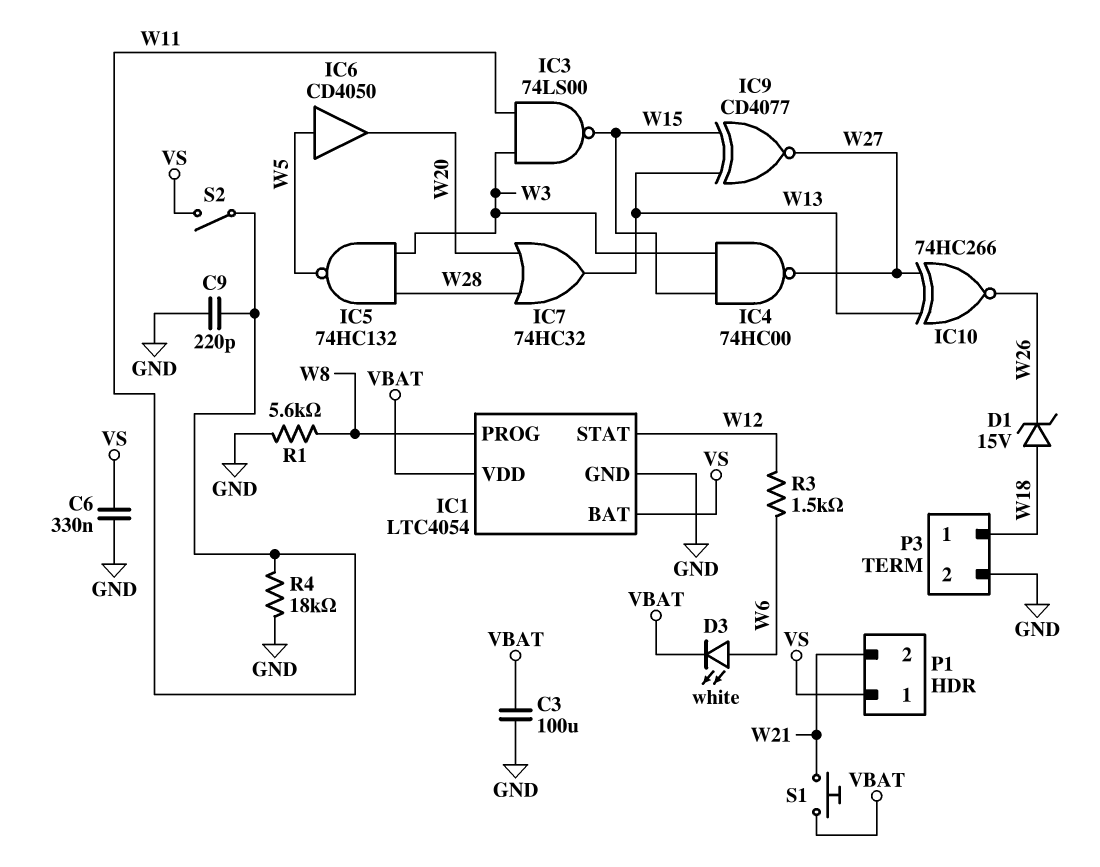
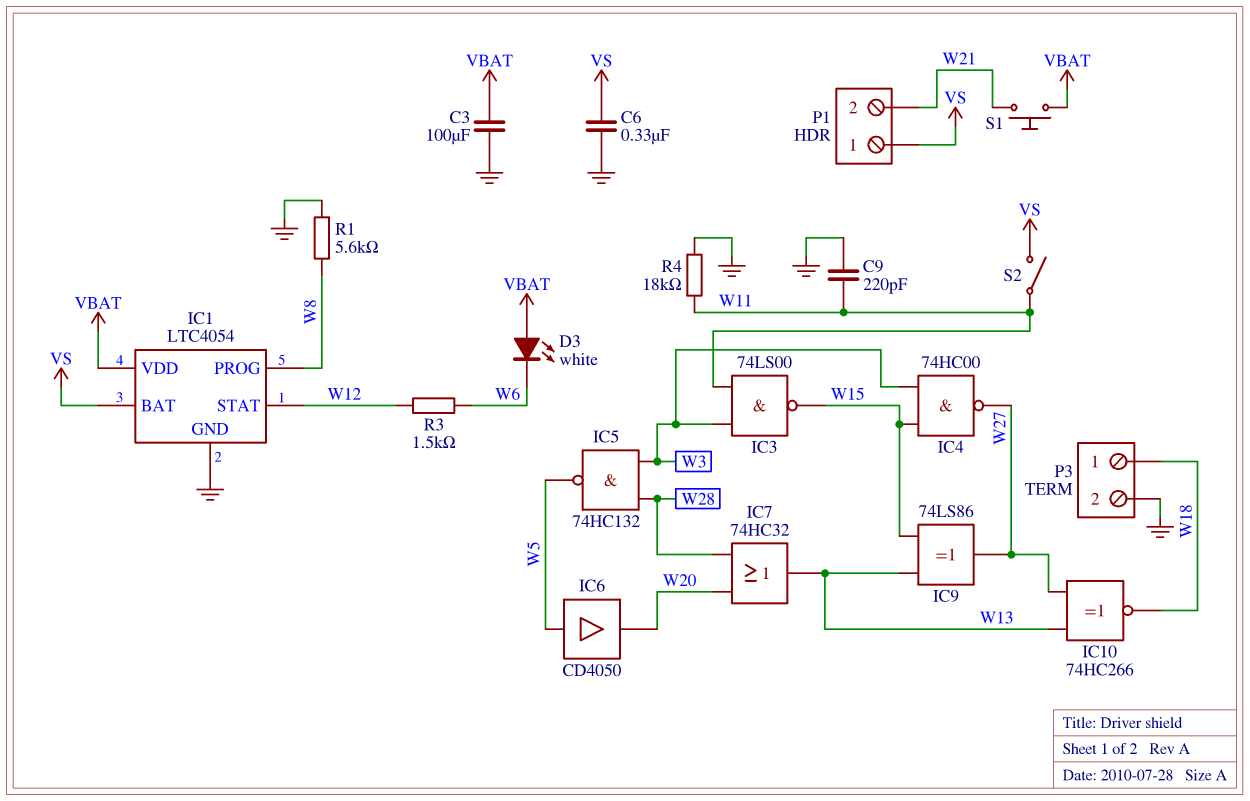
D1: zener 15V (A W18, K W26) -> none
D3: LED white (A W6, K VBAT) -> LED white (A VBAT, K W6)
IC9: XNOR CD4077 (in W13, in W15, out W27) -> XOR 74LS86 (in W13, in W15, out W27)
IC10: XNOR 74HC266 (in W13, in W27, out W26) -> XNOR 74HC266 (in W13, in W27, out W18)

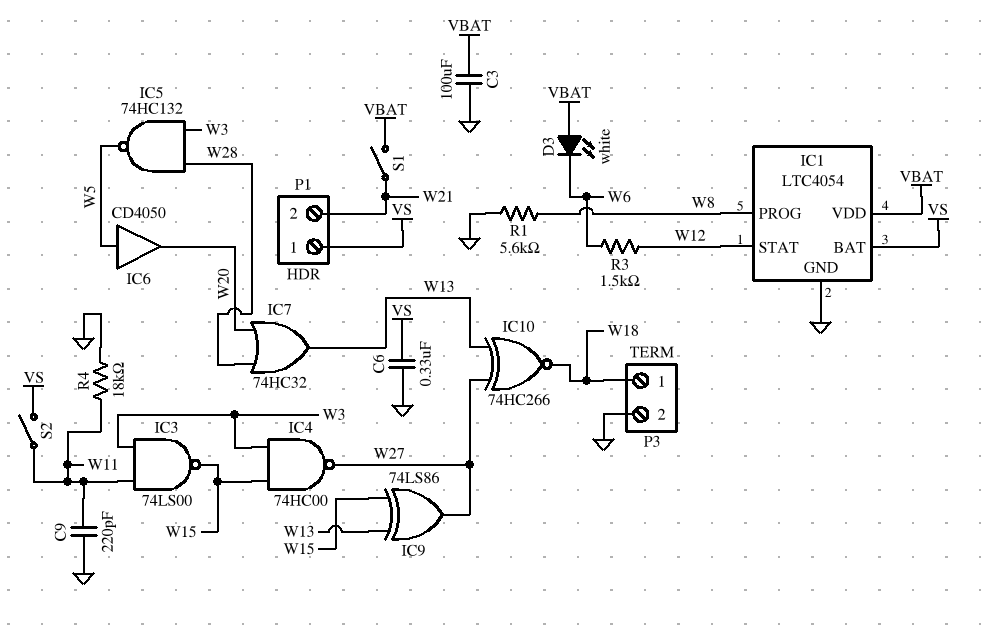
S1: button (VBAT, W21) -> switch (VBAT, W21)

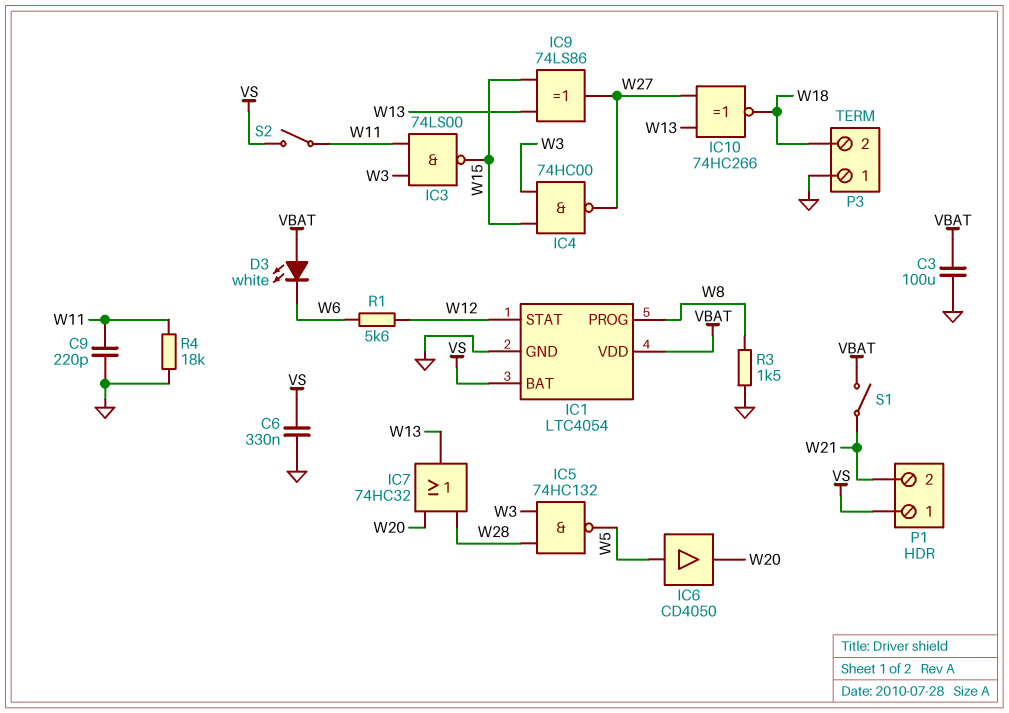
P3 pin 1: W18 -> GND
P3 pin 2: GND -> W18
R1: 5.6k (GND, W8) -> 5.6k (W6, W12)
R3: 1.5k (W6, W12) -> 1.5k (GND, W8)

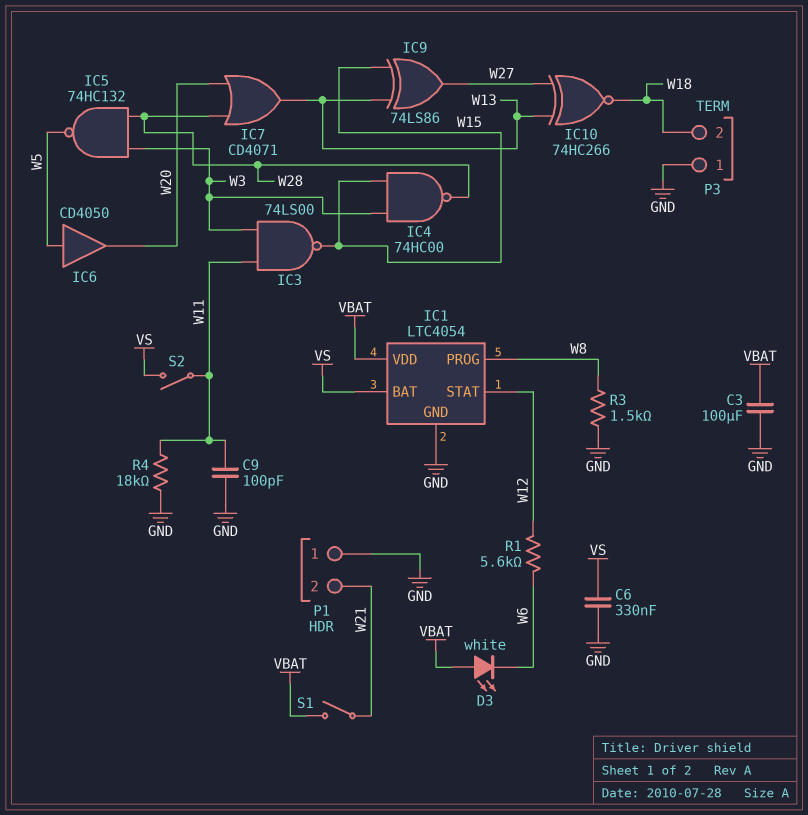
C9: 220pF (GND, W11) -> 100pF (GND, W11)
IC4: NAND 74HC00 (in W3, in W15, out W27) -> NAND 74HC00 (in W3, in W15, out W28)
IC7: OR 74HC32 (in W20, in W28, out W13) -> OR CD4071 (in W20, in W28, out W13)
P1 pin 1: VS -> GND

